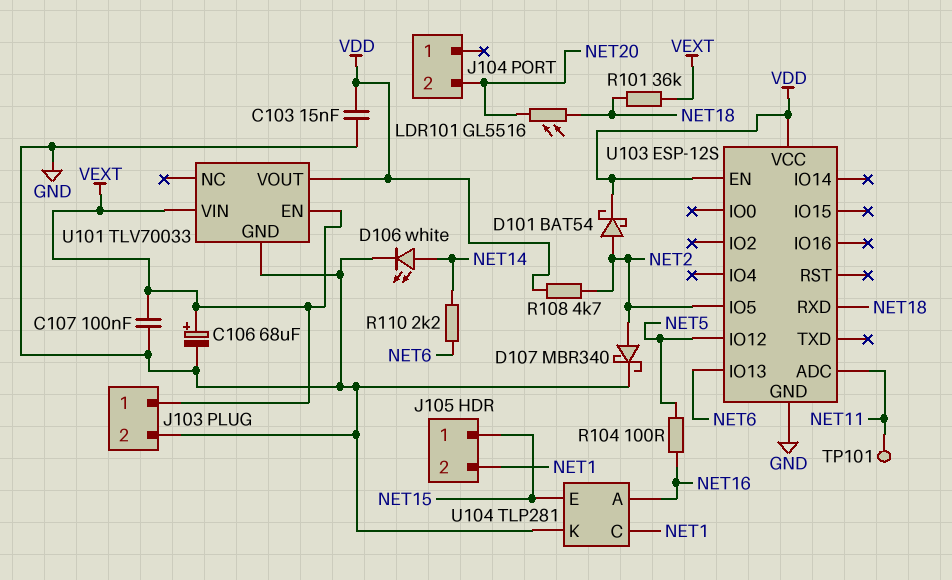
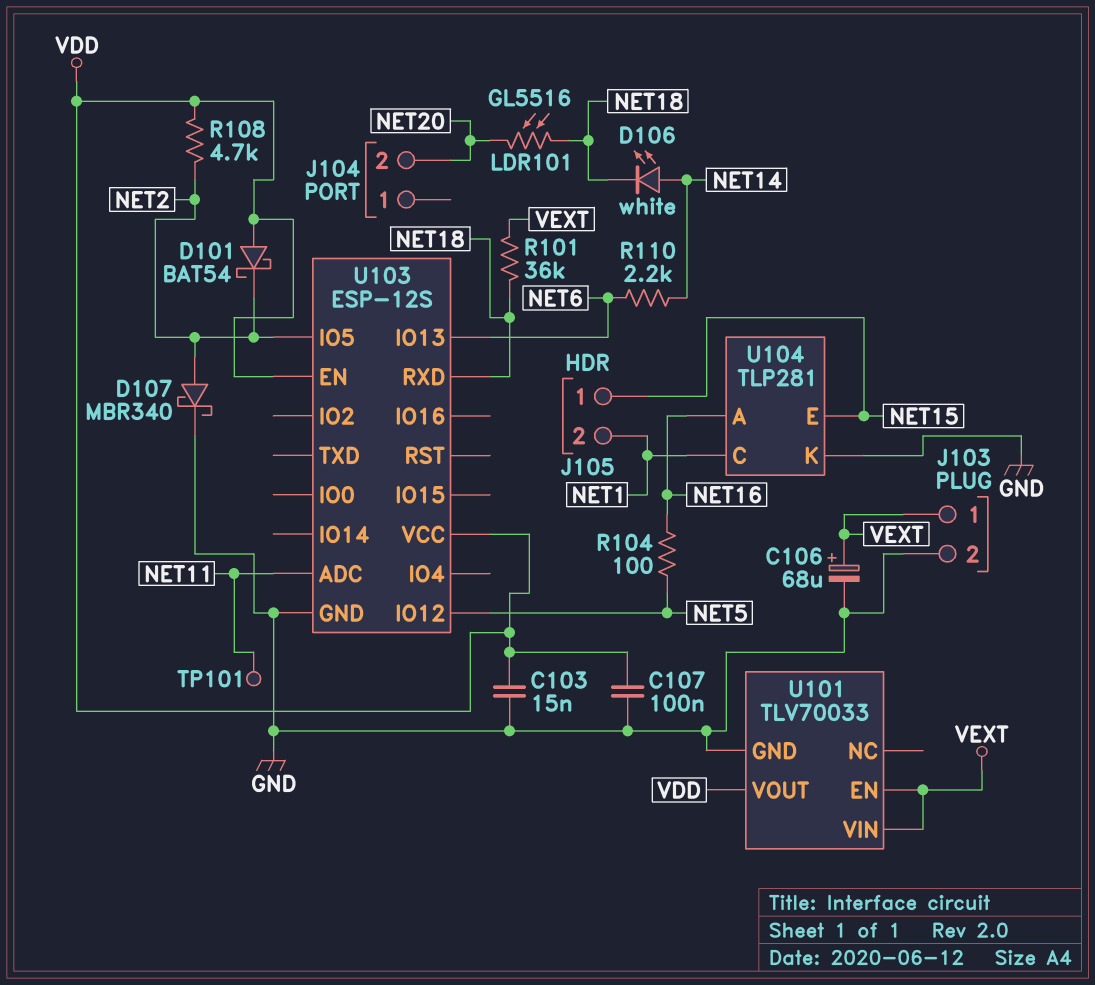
C107: 100nF (GND, VEXT) -> 100nF (GND, VDD)
D101: schottky BAT54 (A NET2, K VDD) -> schottky BAT54 (A VDD, K NET2)
D106: LED white (A NET14, K GND) -> LED white (A NET14, K NET18)

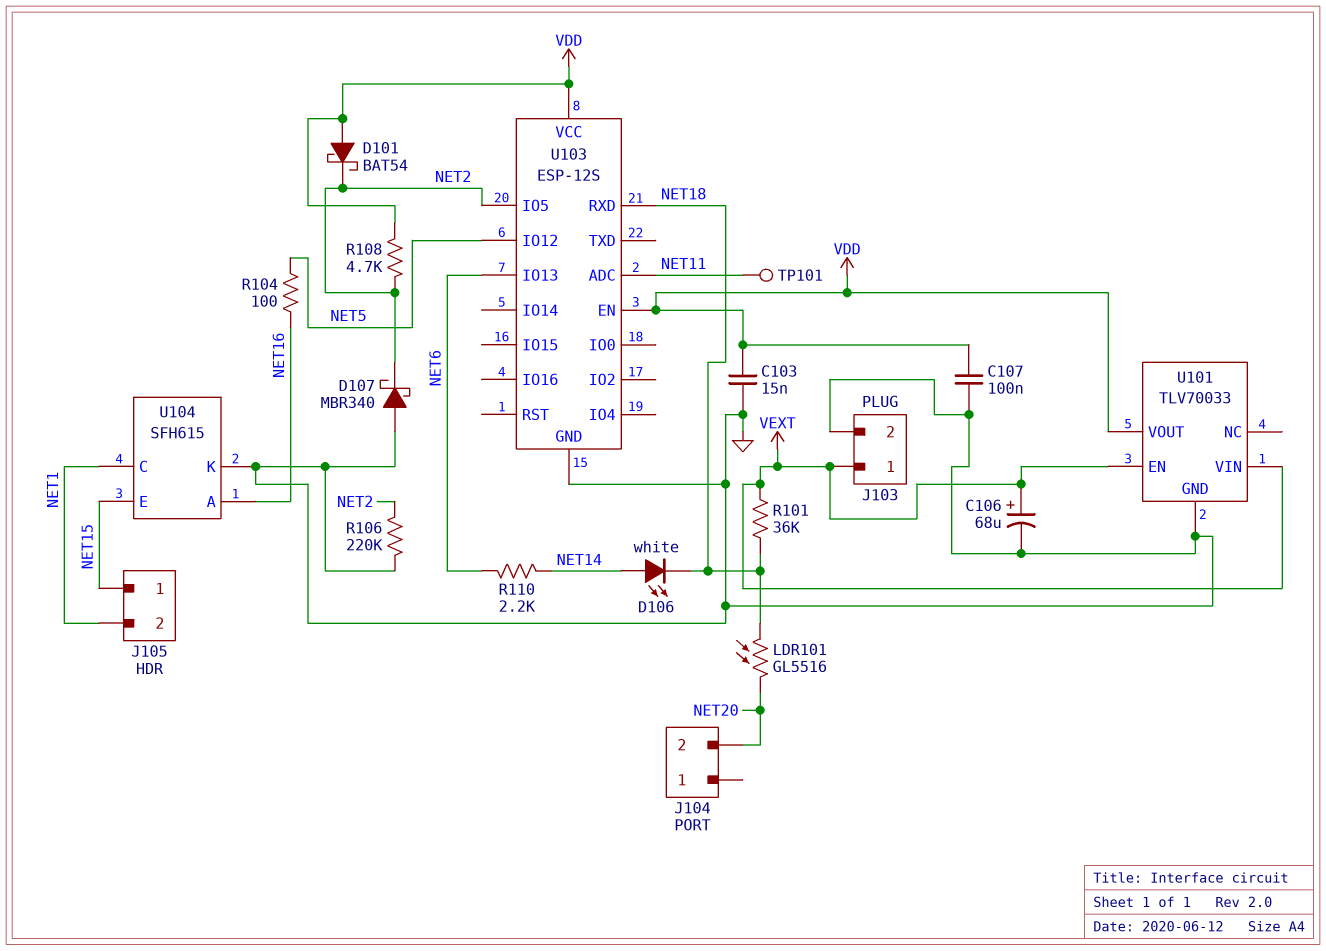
D107: schottky MBR340 (A NET2, K GND) -> schottky MBR340 (A GND, K NET2)
R106: none -> 220k (GND, NET2)
U104: TLP281 -> SFH615

